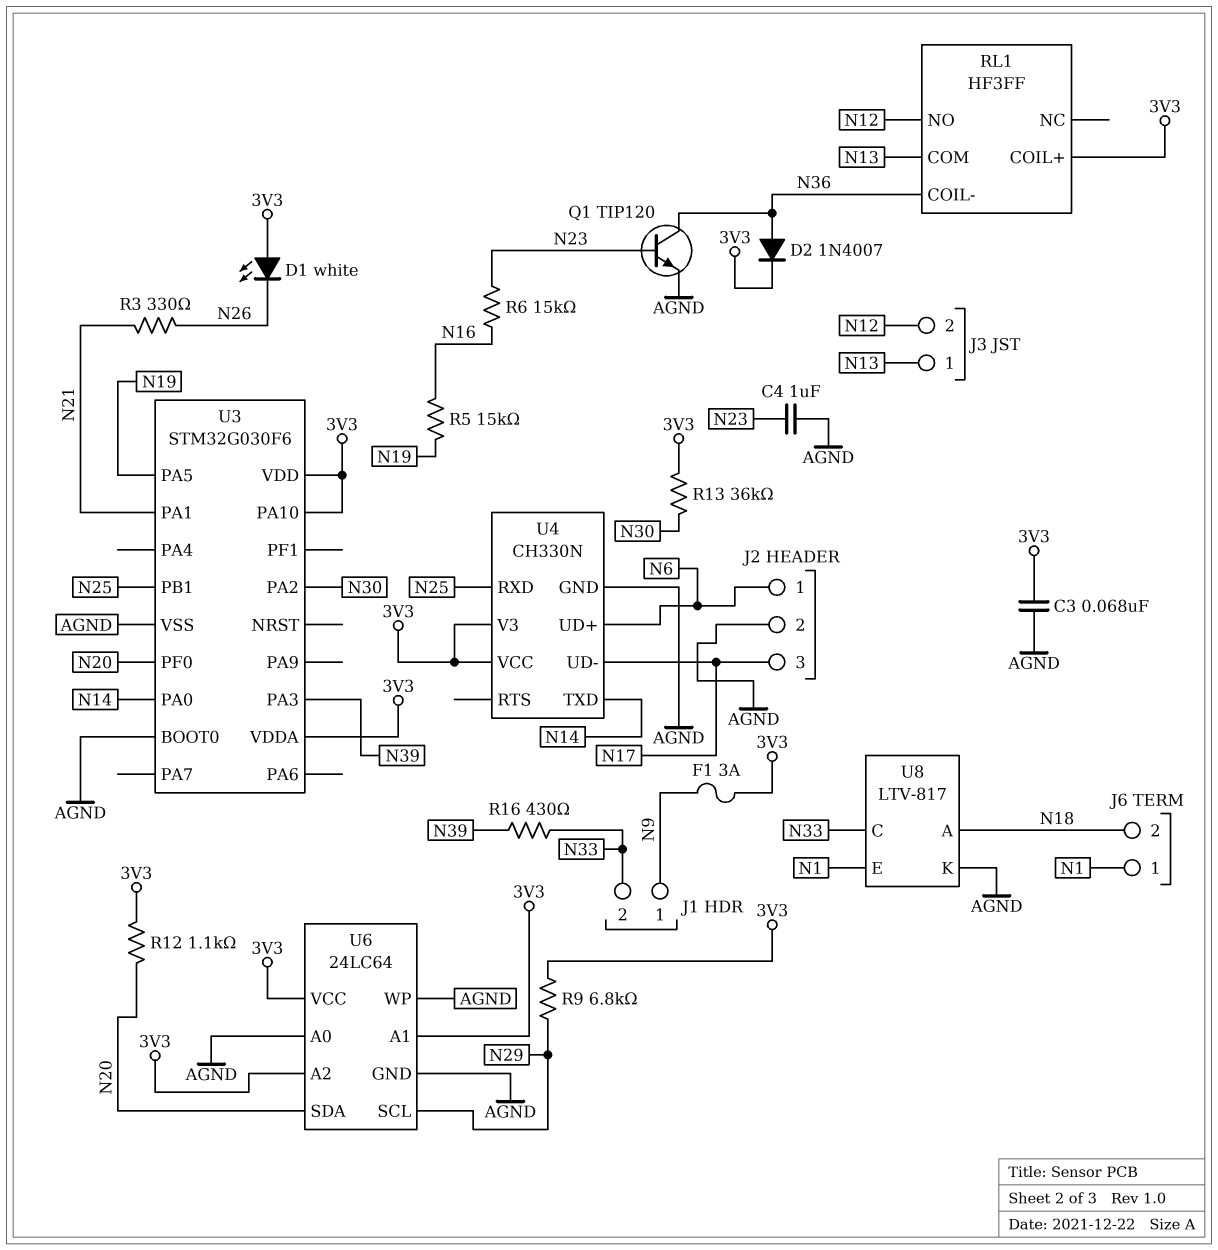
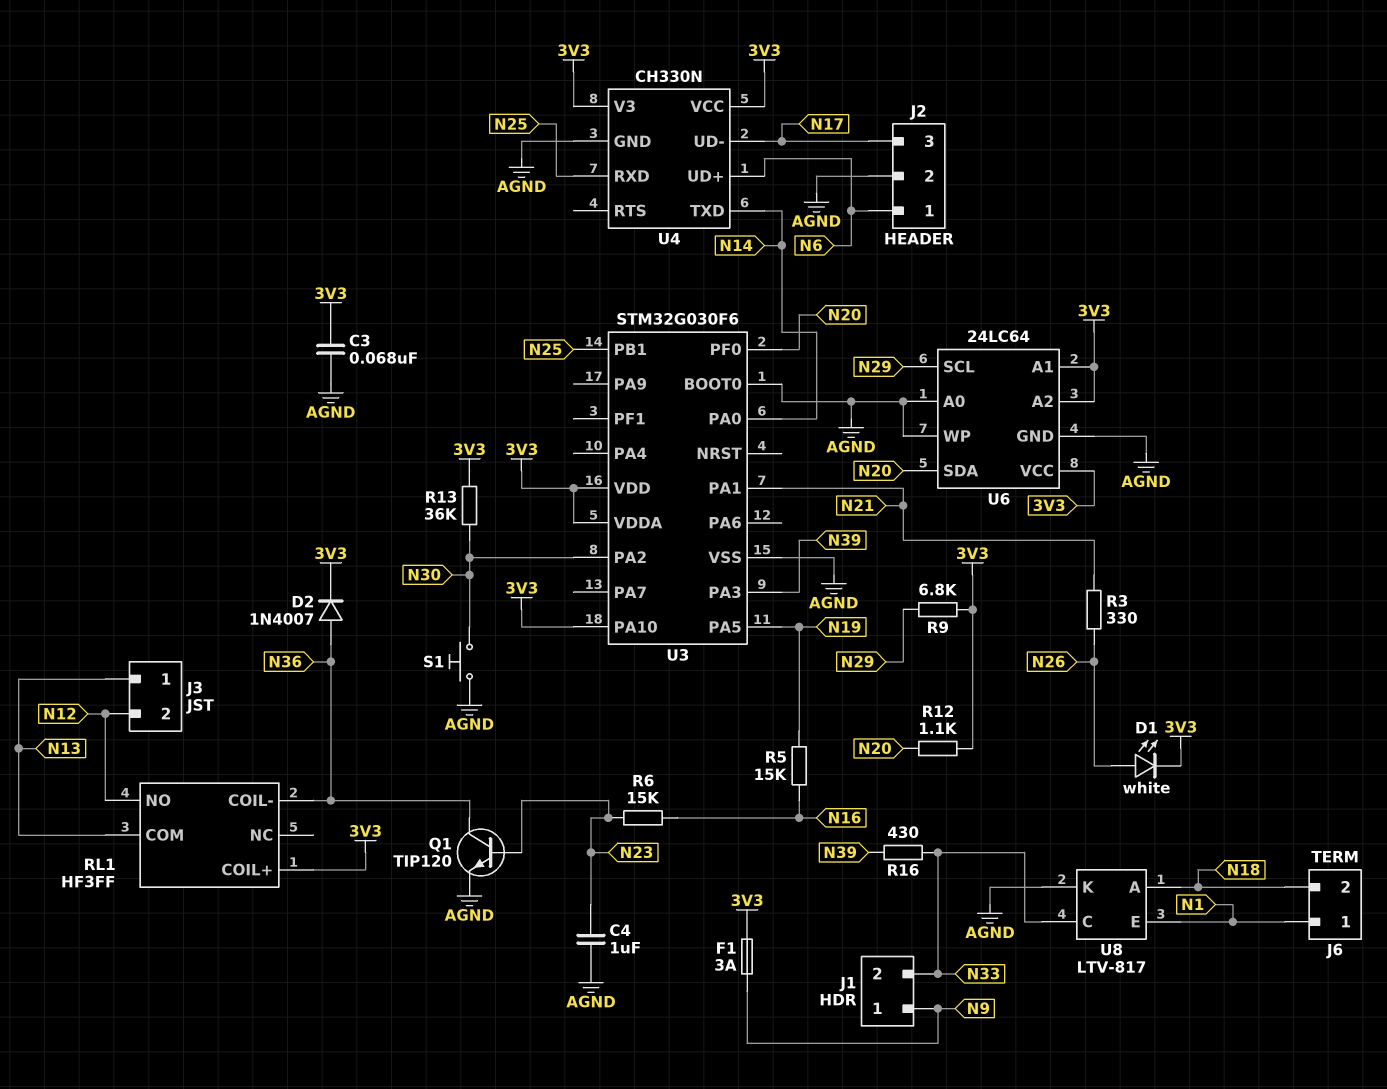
D1: LED white (A 3V3, K N26) -> LED white (A N26, K 3V3)
S1: none -> button (AGND, N30)

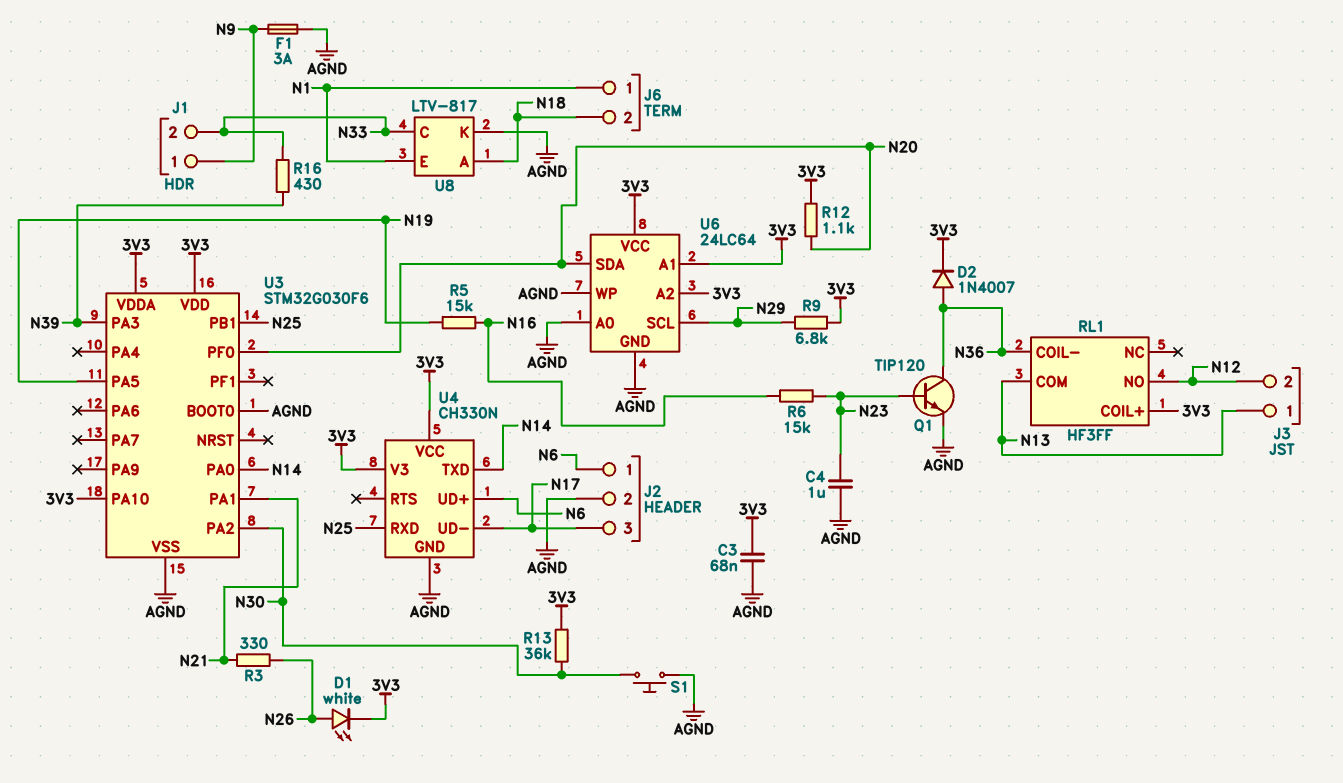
F1: 3A (3V3, N9) -> 3A (AGND, N9)

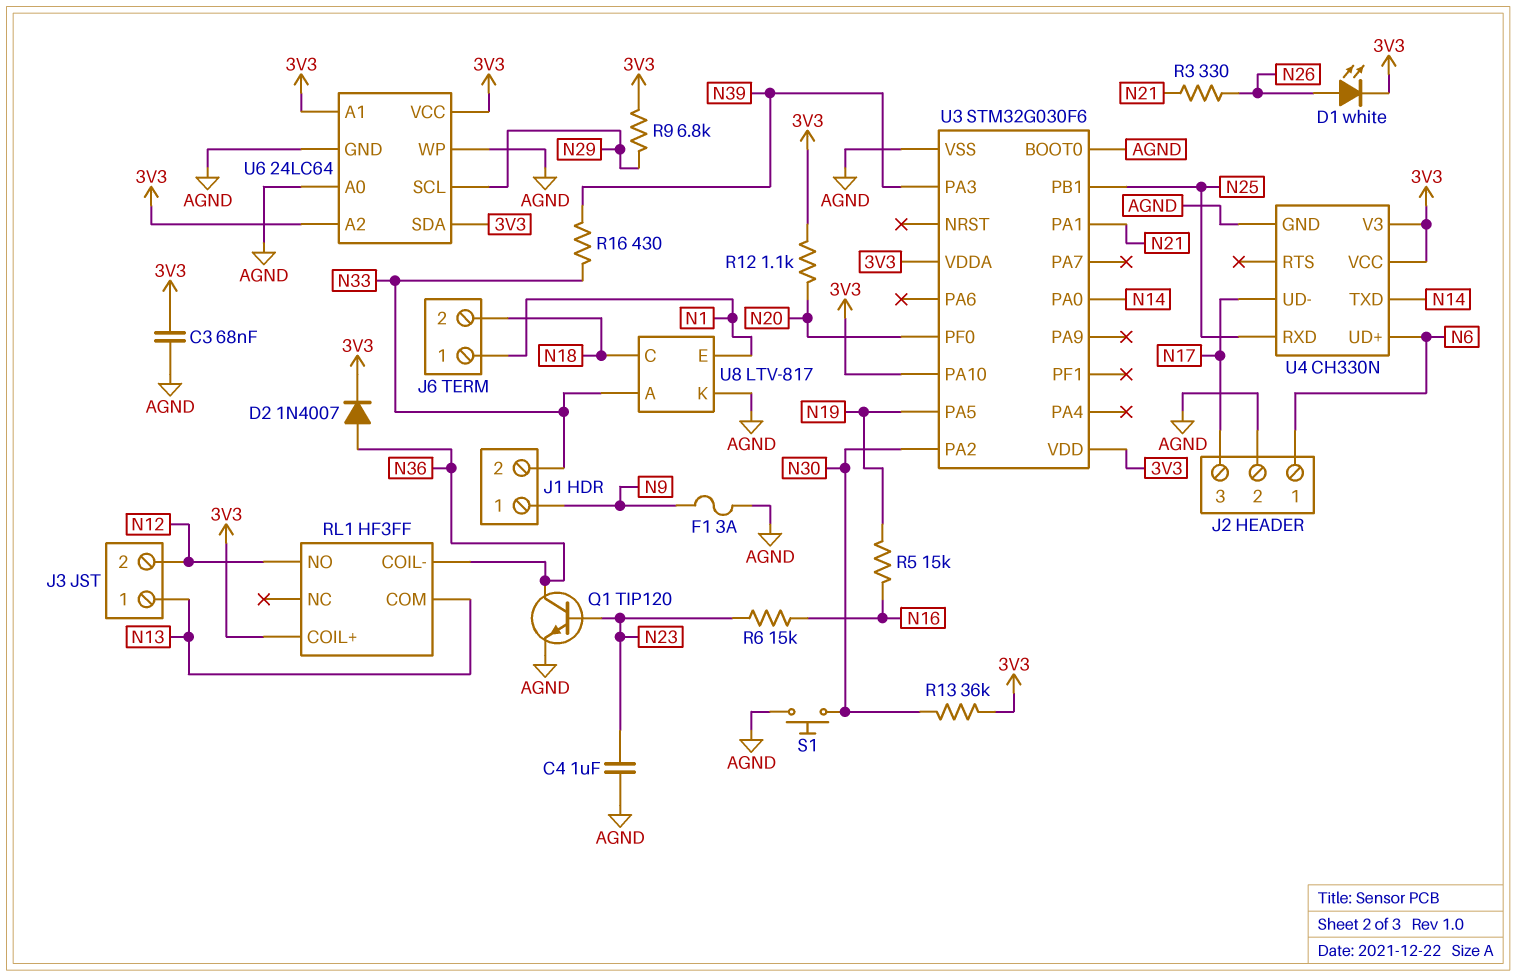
U6 pin SDA: N20 -> 3V3
U8 pin A: N18 -> N33
U8 pin C: N33 -> N18

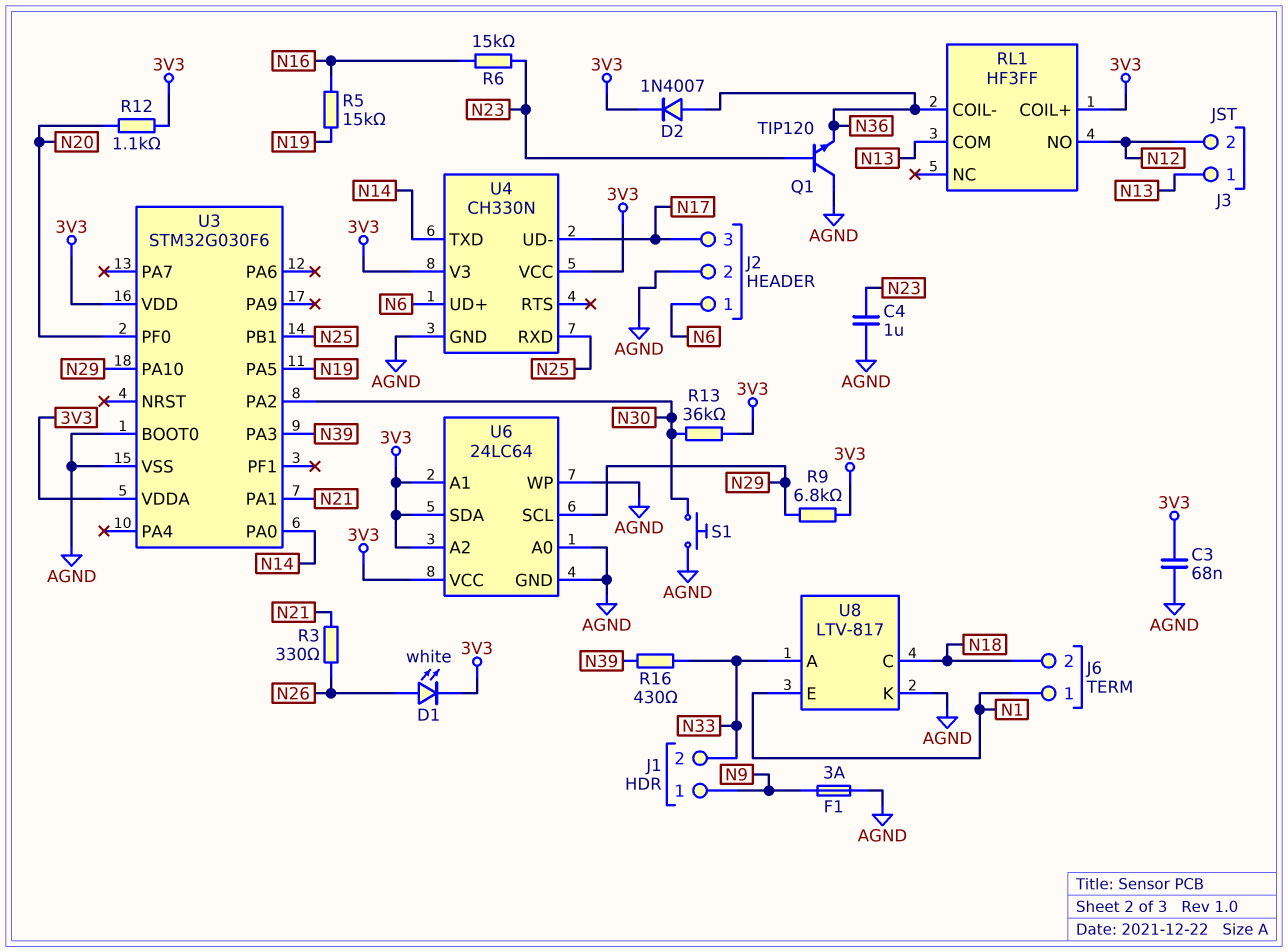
Q1: NPN TIP120 (B N23, C N36, E AGND) -> NPN TIP120 (B N23, C AGND, E N36)
U3 pin PA10: 3V3 -> N29

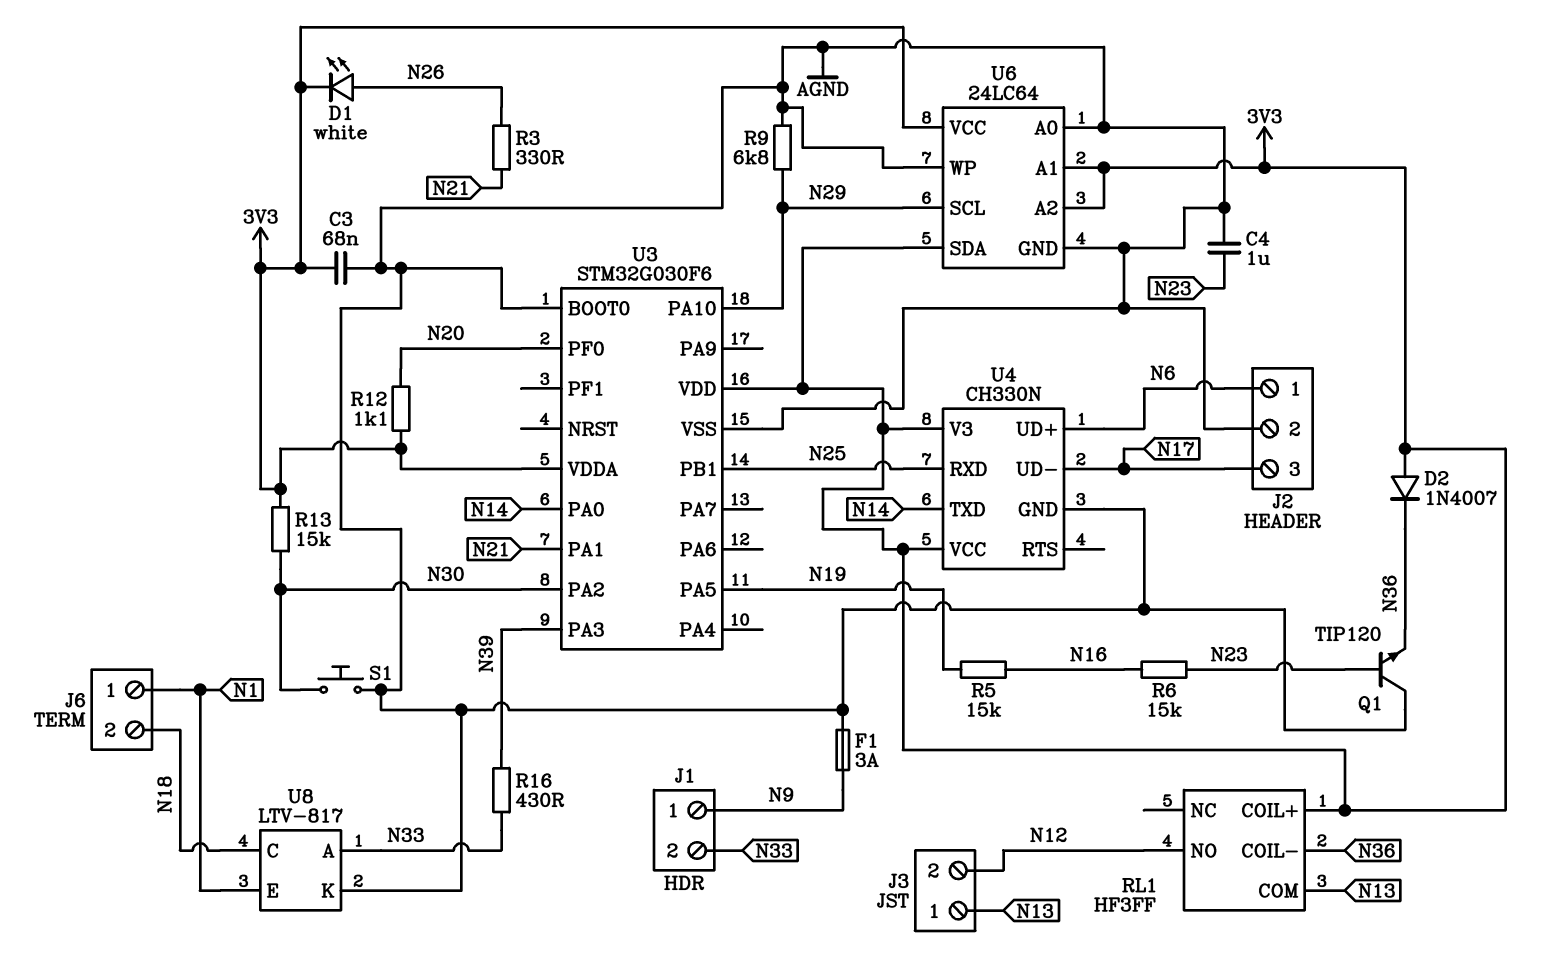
D2: diode 1N4007 (A N36, K 3V3) -> diode 1N4007 (A 3V3, K N36)
R9: 6.8k (3V3, N29) -> 6.8k (AGND, N29)
R13: 36k (3V3, N30) -> 15k (3V3, N30)

